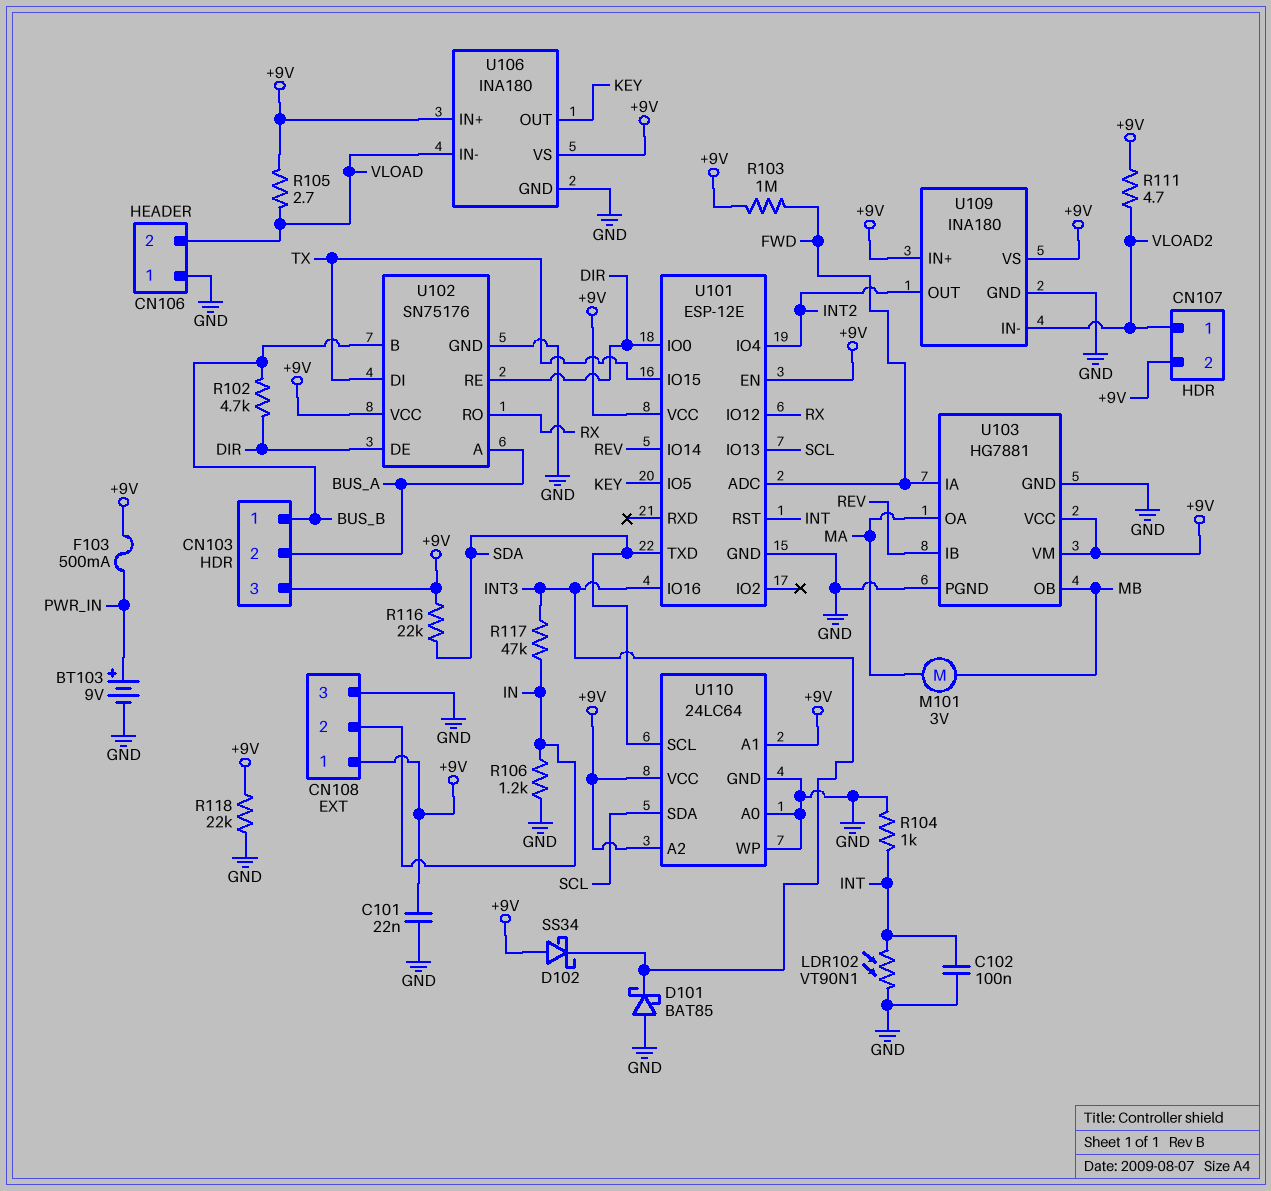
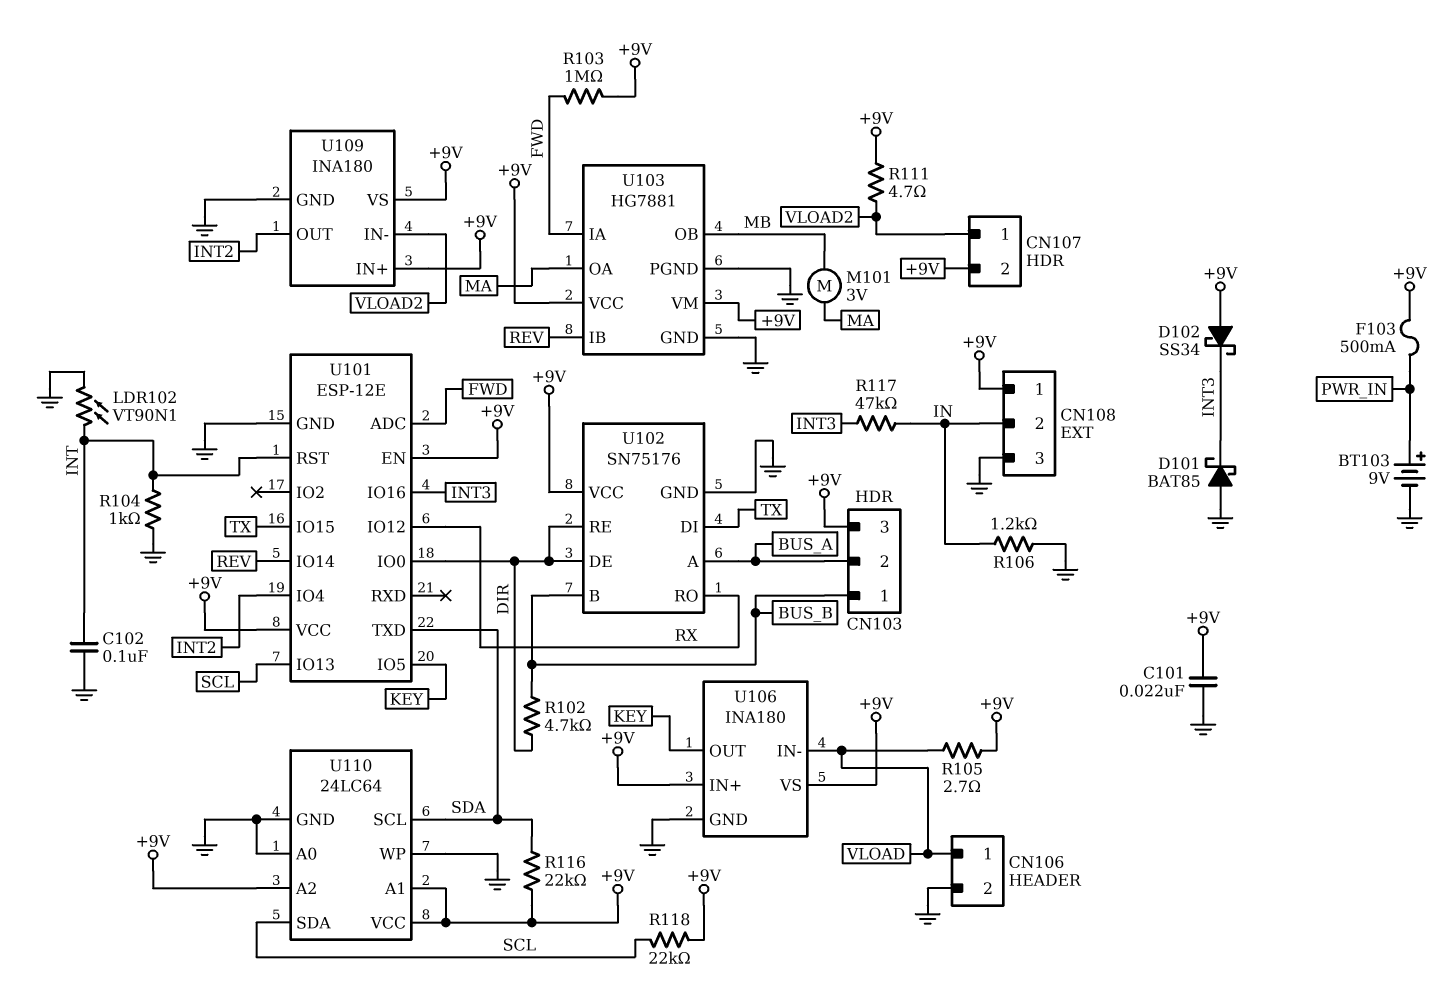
CN106 pin 1: GND -> VLOAD
CN106 pin 2: VLOAD -> GND
R118: 22k (+9V, GND) -> 22k (+9V, SCL)

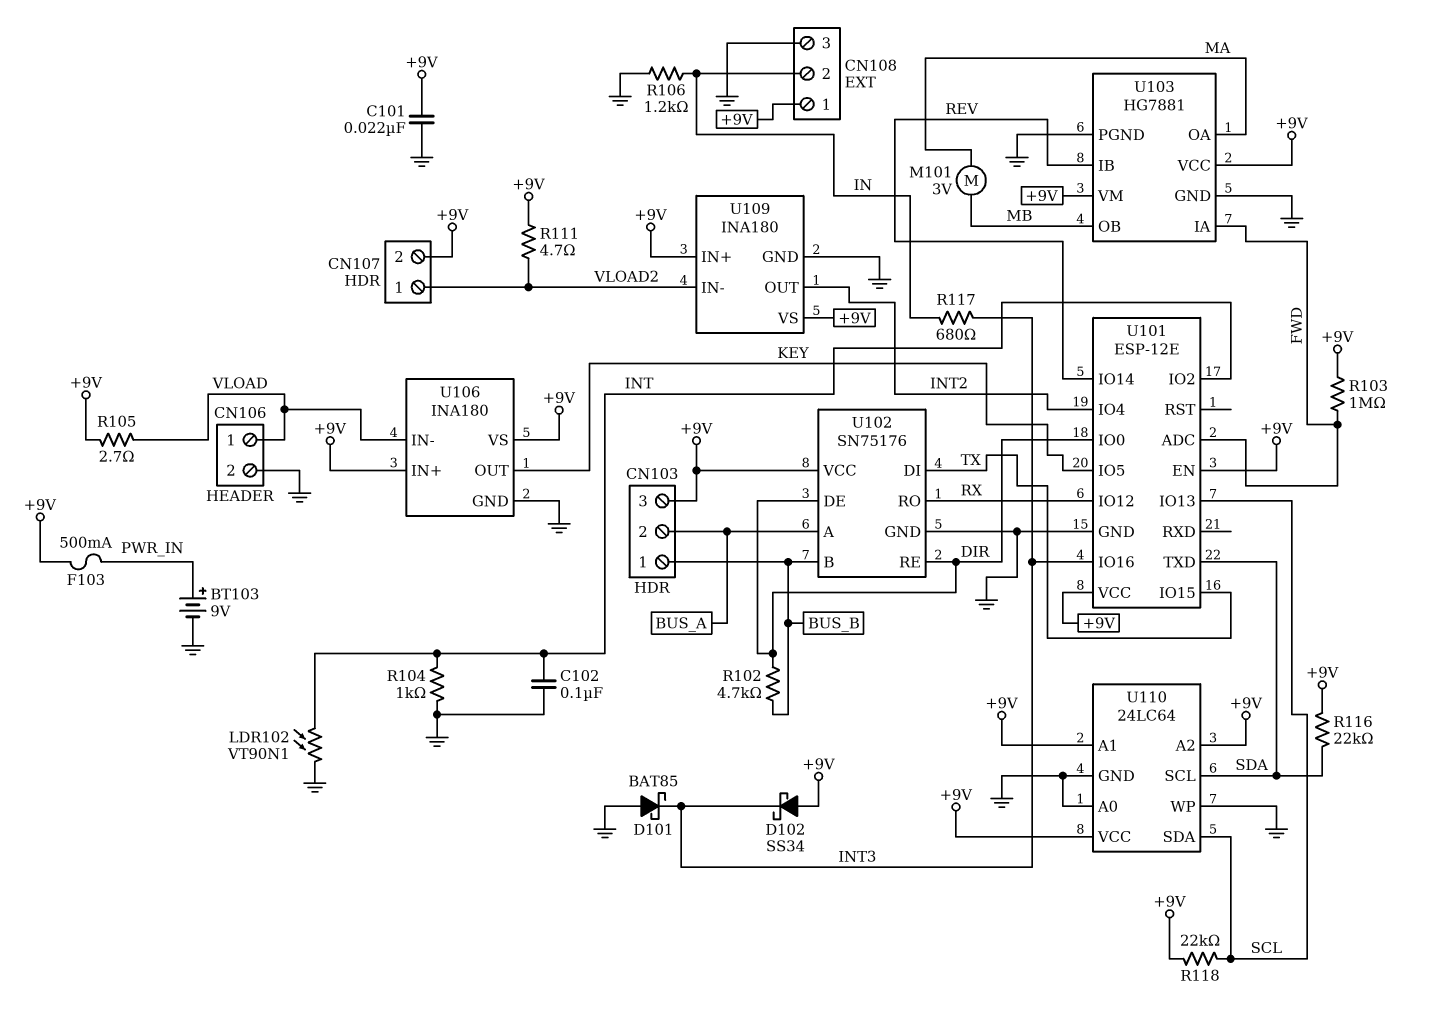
R117: 47k (IN, INT3) -> 680 (IN, INT3)
U101 pin IO2: none -> INT
U101 pin RST: INT -> none

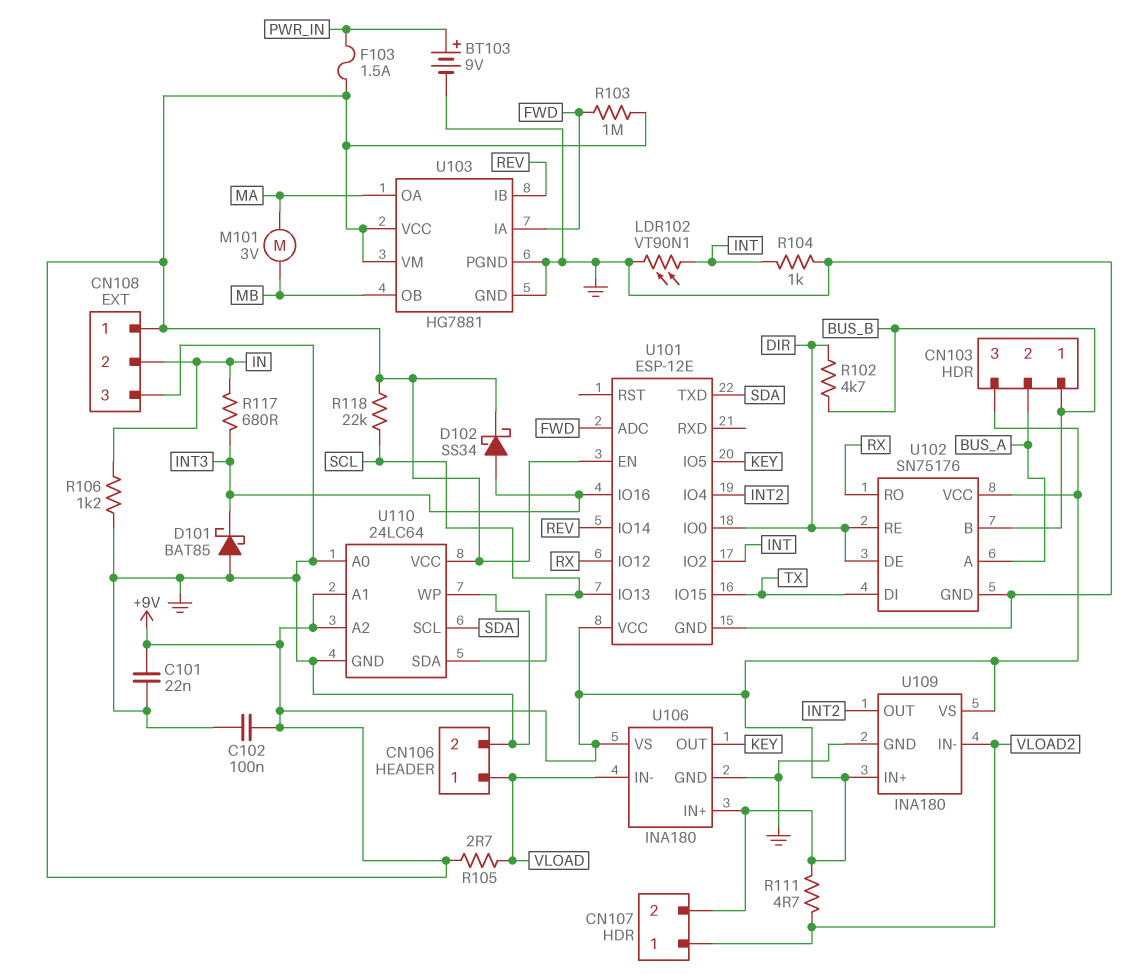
C102: 100nF (GND, INT) -> 100nF (+9V, GND)
D102: schottky SS34 (A +9V, K INT3) -> schottky SS34 (A INT3, K +9V)
F103: 500mA (+9V, PWR_IN) -> 1.5A (+9V, PWR_IN)
R116: 22k (+9V, SDA) -> none

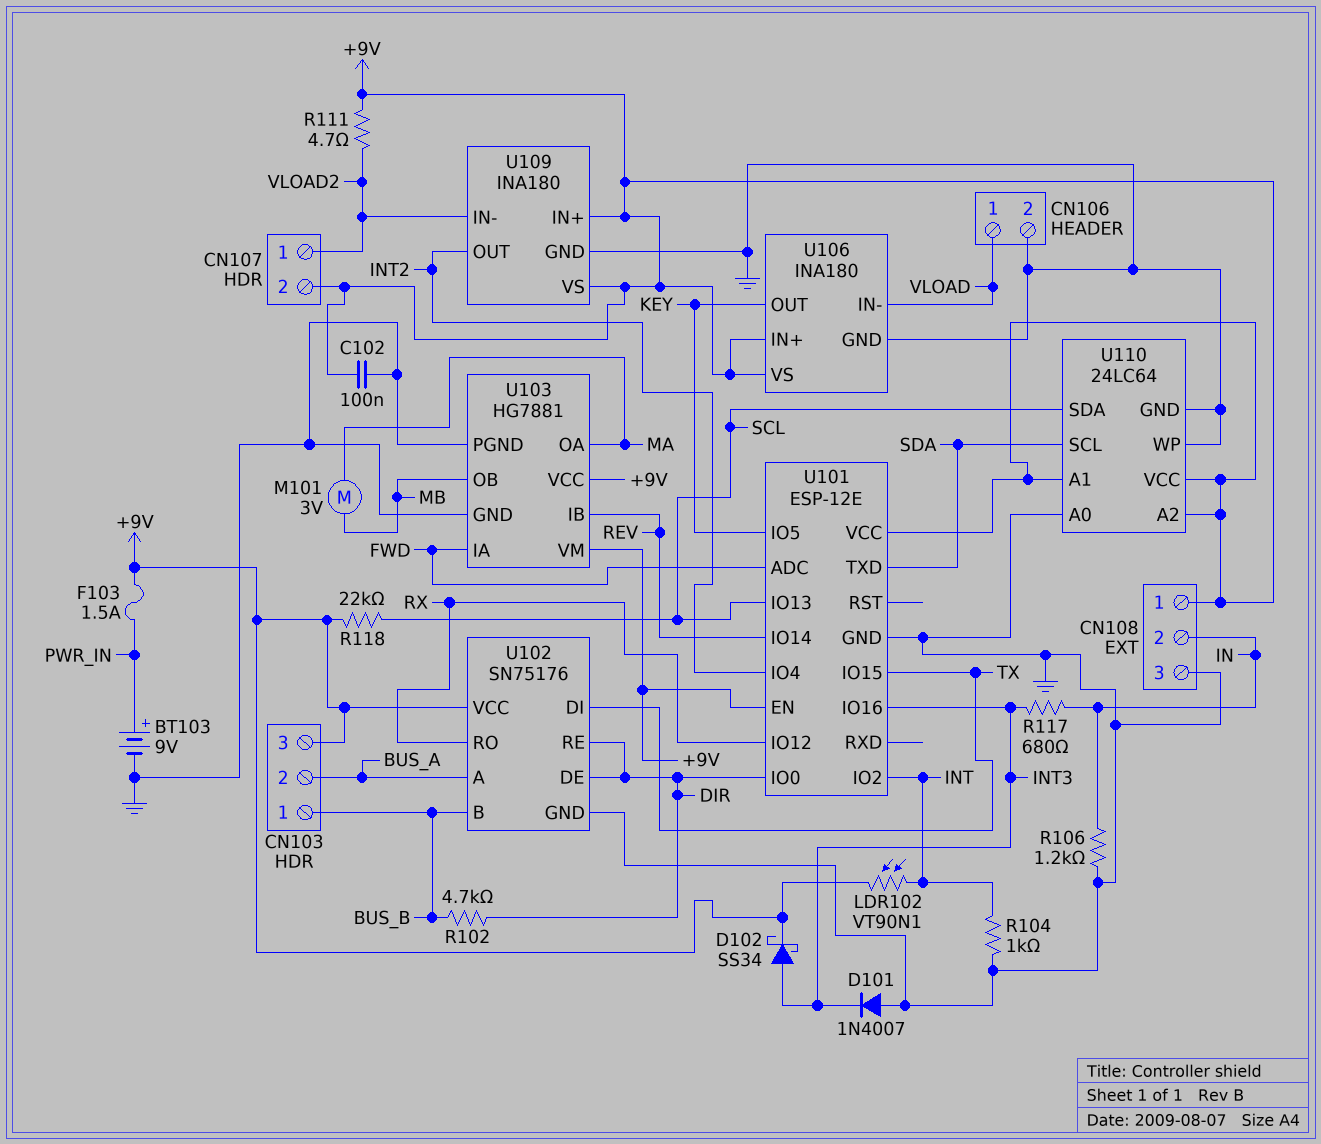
C101: 22nF (+9V, GND) -> none
D101: schottky BAT85 (A GND, K INT3) -> diode 1N4007 (A GND, K INT3)
LDR102: VT90N1 (GND, INT) -> VT90N1 (+9V, INT)
R103: 1M (+9V, FWD) -> none
R105: 2.7 (+9V, VLOAD) -> none

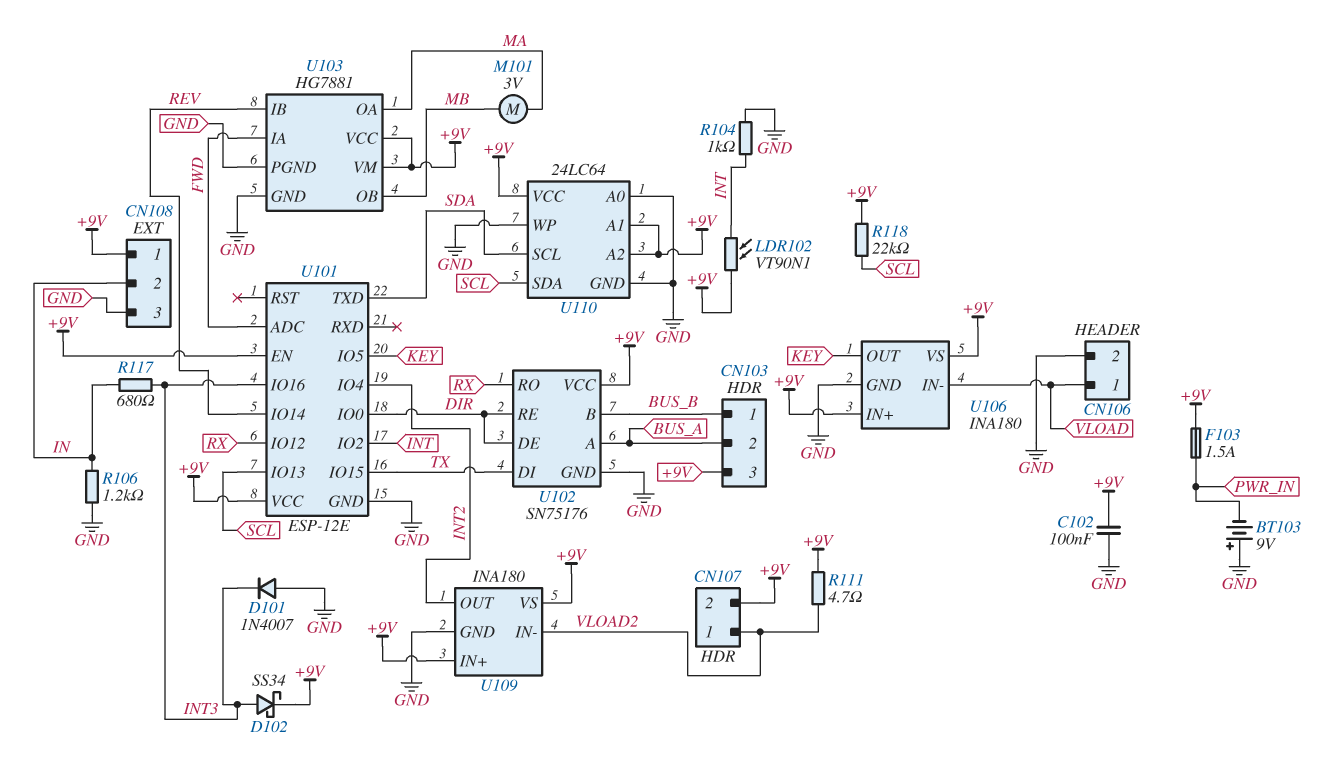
BT103: 9V (plus PWR_IN, minus GND) -> 9V (plus GND, minus PWR_IN)
R102: 4.7k (BUS_B, DIR) -> none

